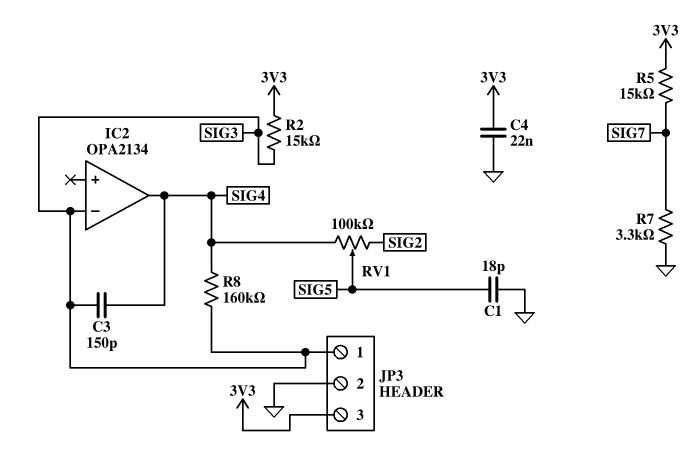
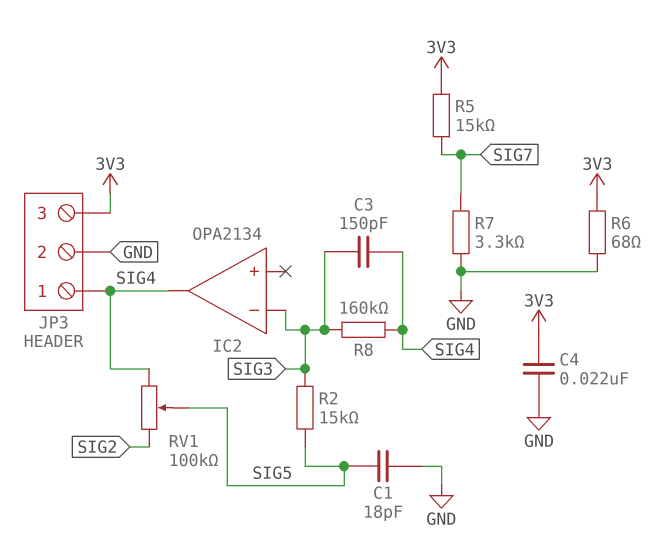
JP3 pin 1: SIG3 -> SIG4
R2: 15k (3V3, SIG3) -> 15k (SIG3, SIG5)
R6: none -> 68 (3V3, GND)

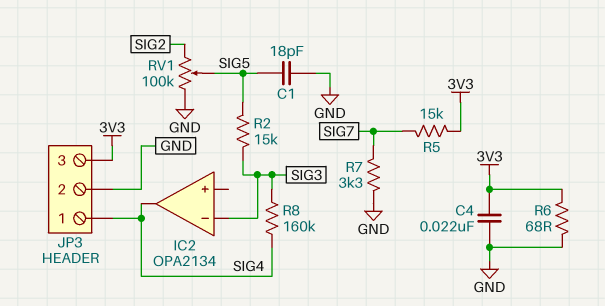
C3: 150pF (SIG3, SIG4) -> none
RV1: 100k (SIG2, SIG4, wiper SIG5) -> 100k (GND, SIG2, wiper SIG5)

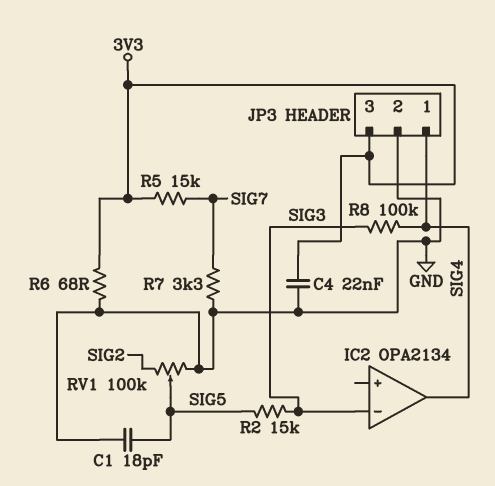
R8: 160k (SIG3, SIG4) -> 100k (SIG3, SIG4)

